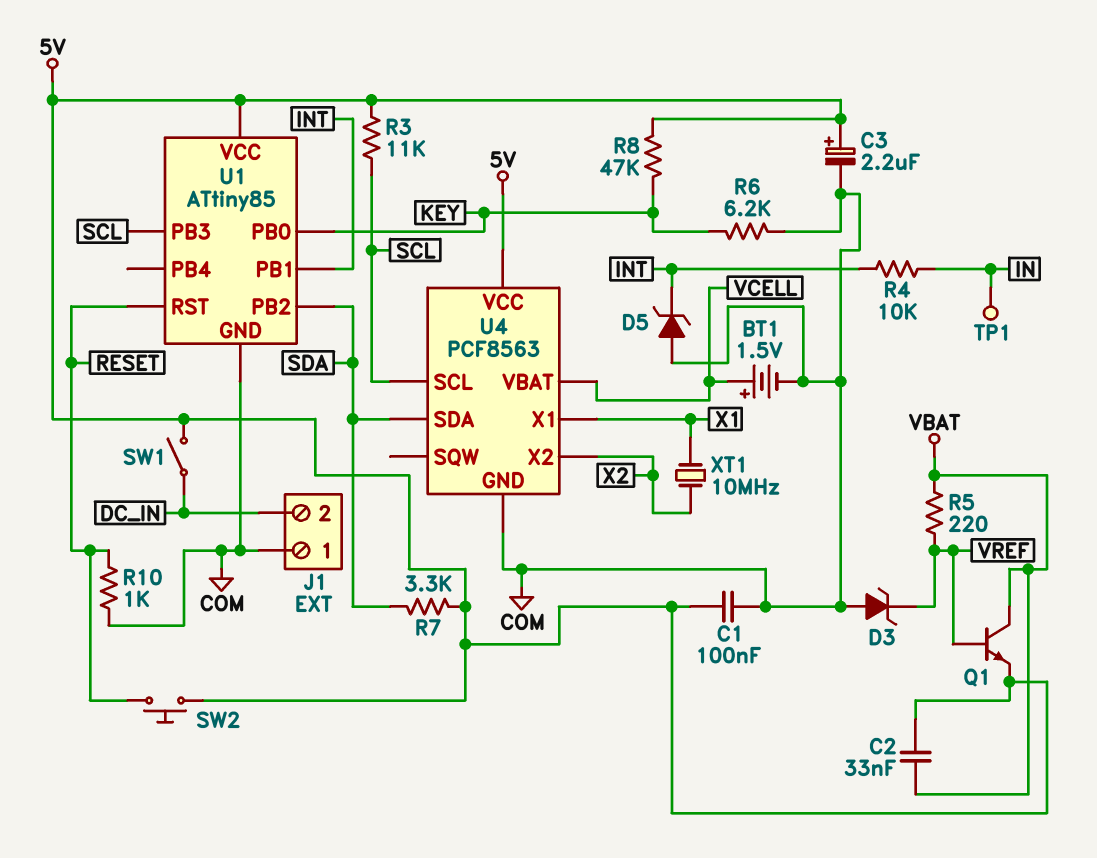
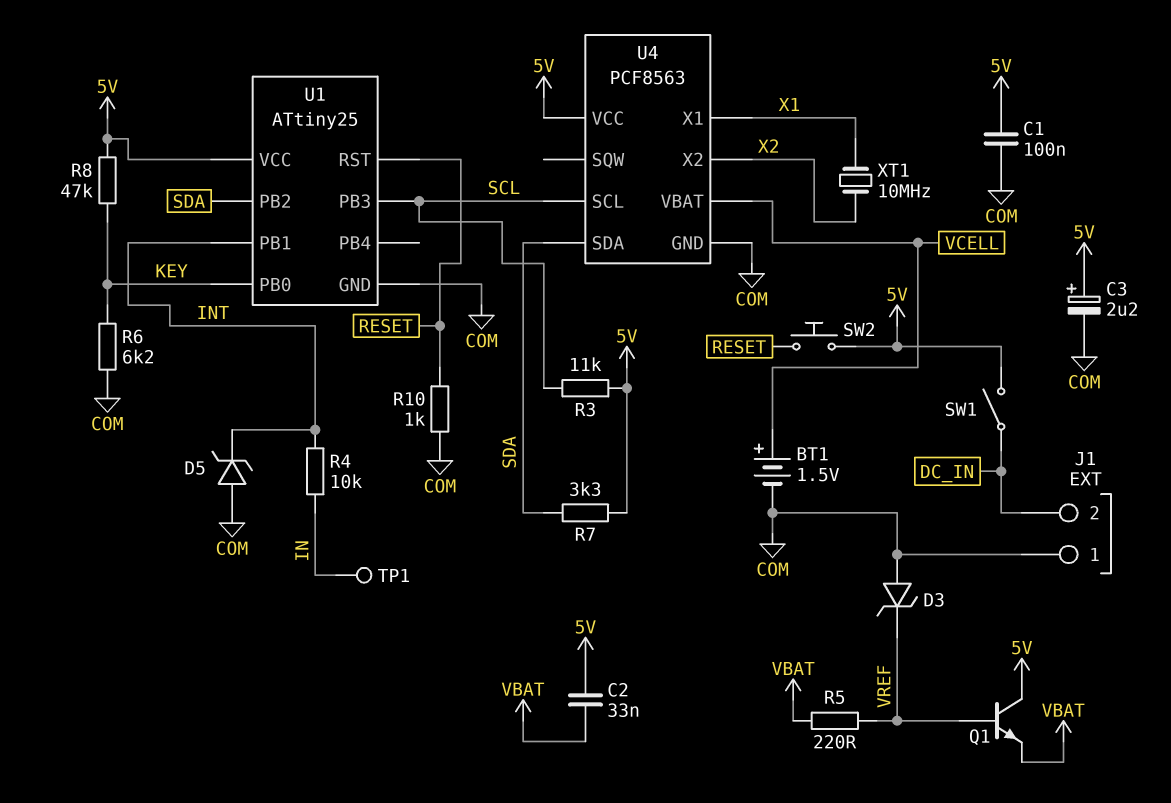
Q1: NPN (B VREF, C VBAT, E 5V) -> NPN (B VREF, C 5V, E VBAT)
U1: ATtiny85 -> ATtiny25

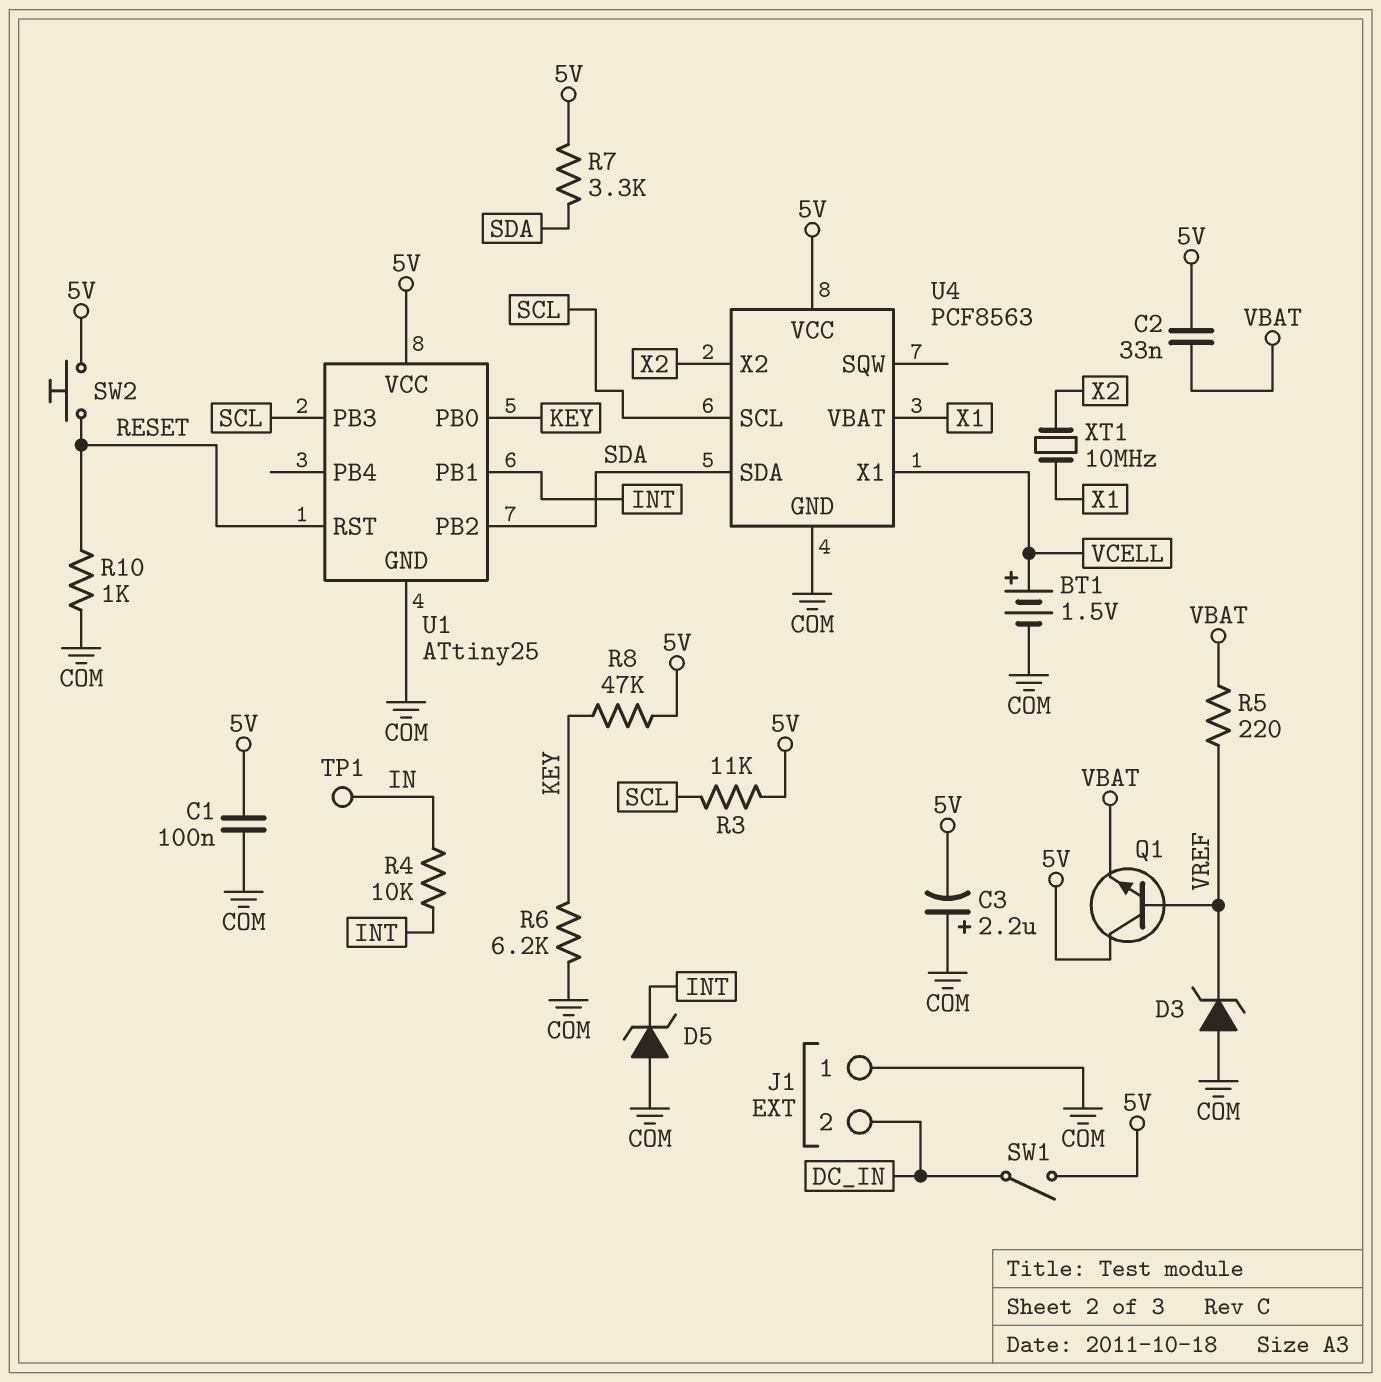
C3: 2.2uF (plus 5V, minus COM) -> 2.2uF (plus COM, minus 5V)
U4 pin VBAT: VCELL -> X1
U4 pin X1: X1 -> VCELL

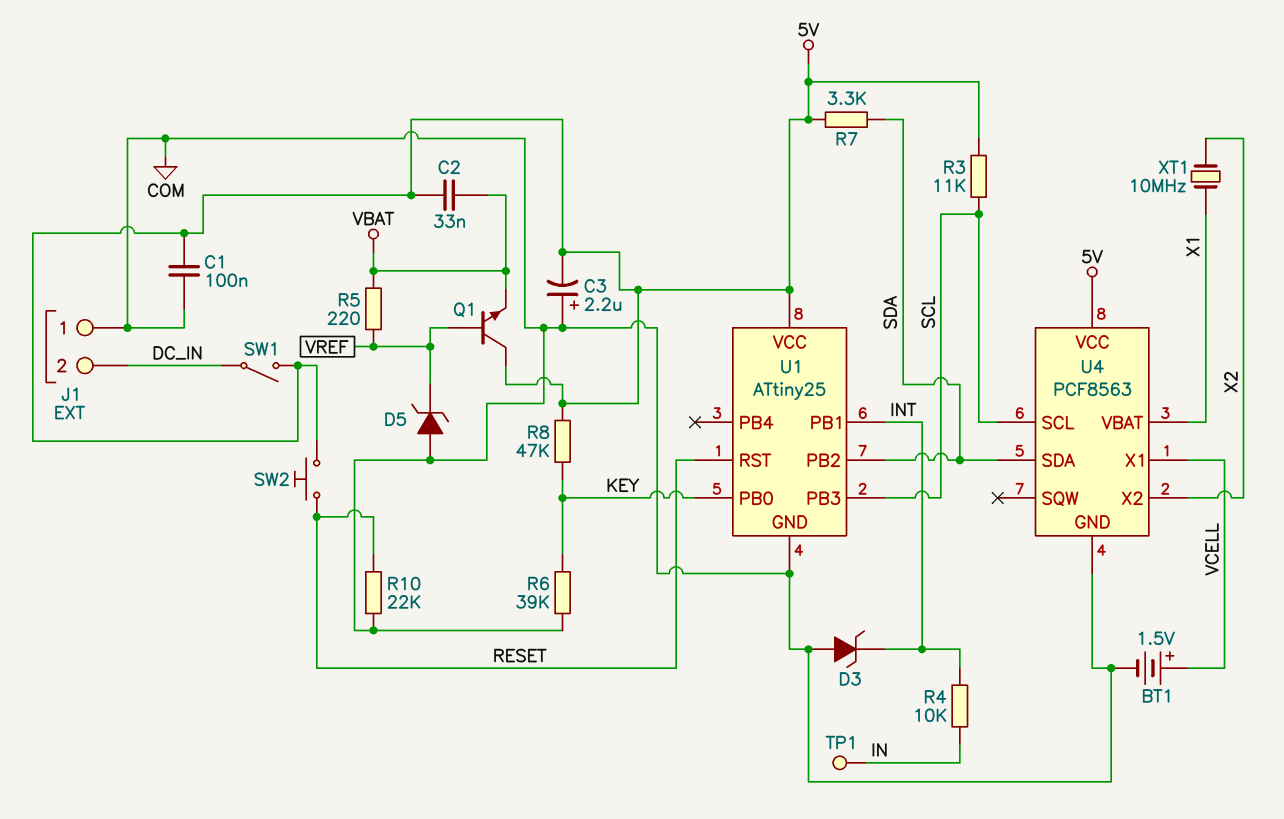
D3: zener (A COM, K VREF) -> zener (A COM, K INT)
D5: zener (A COM, K INT) -> zener (A COM, K VREF)
R6: 6.2k (COM, KEY) -> 39k (COM, KEY)
R10: 1k (COM, RESET) -> 22k (COM, RESET)

